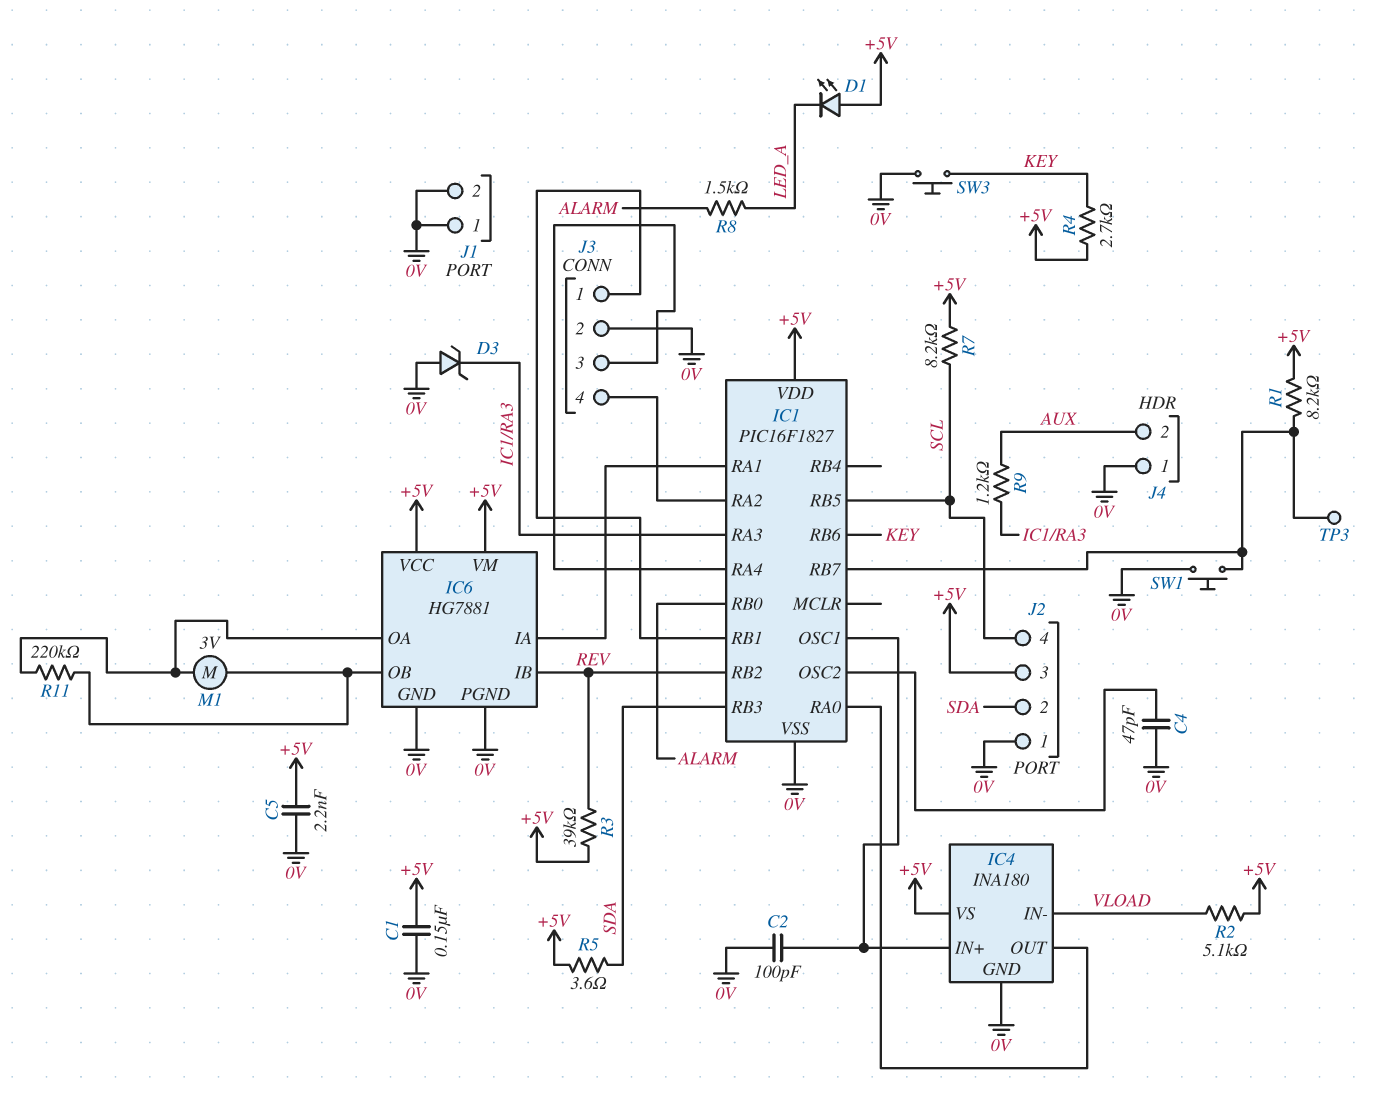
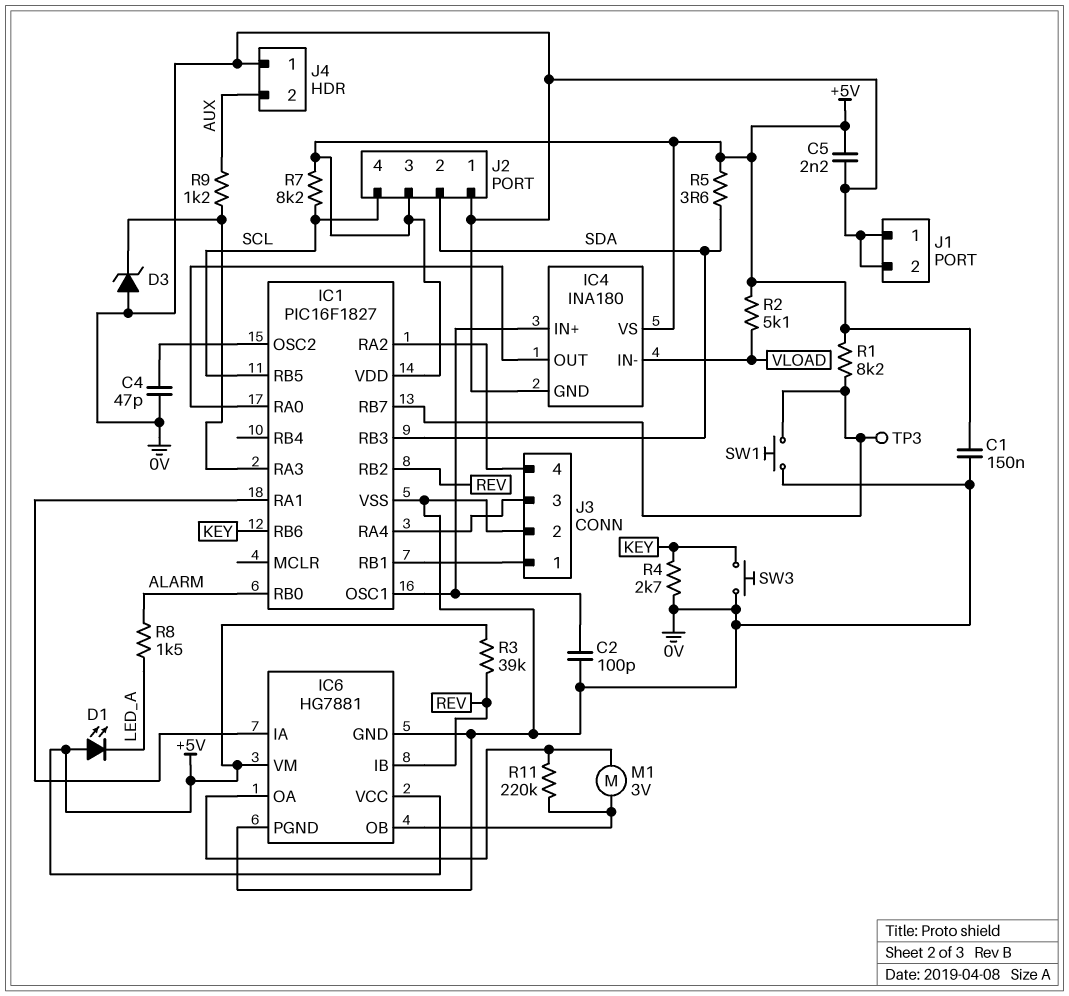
R4: 2.7k (+5V, KEY) -> 2.7k (0V, KEY)

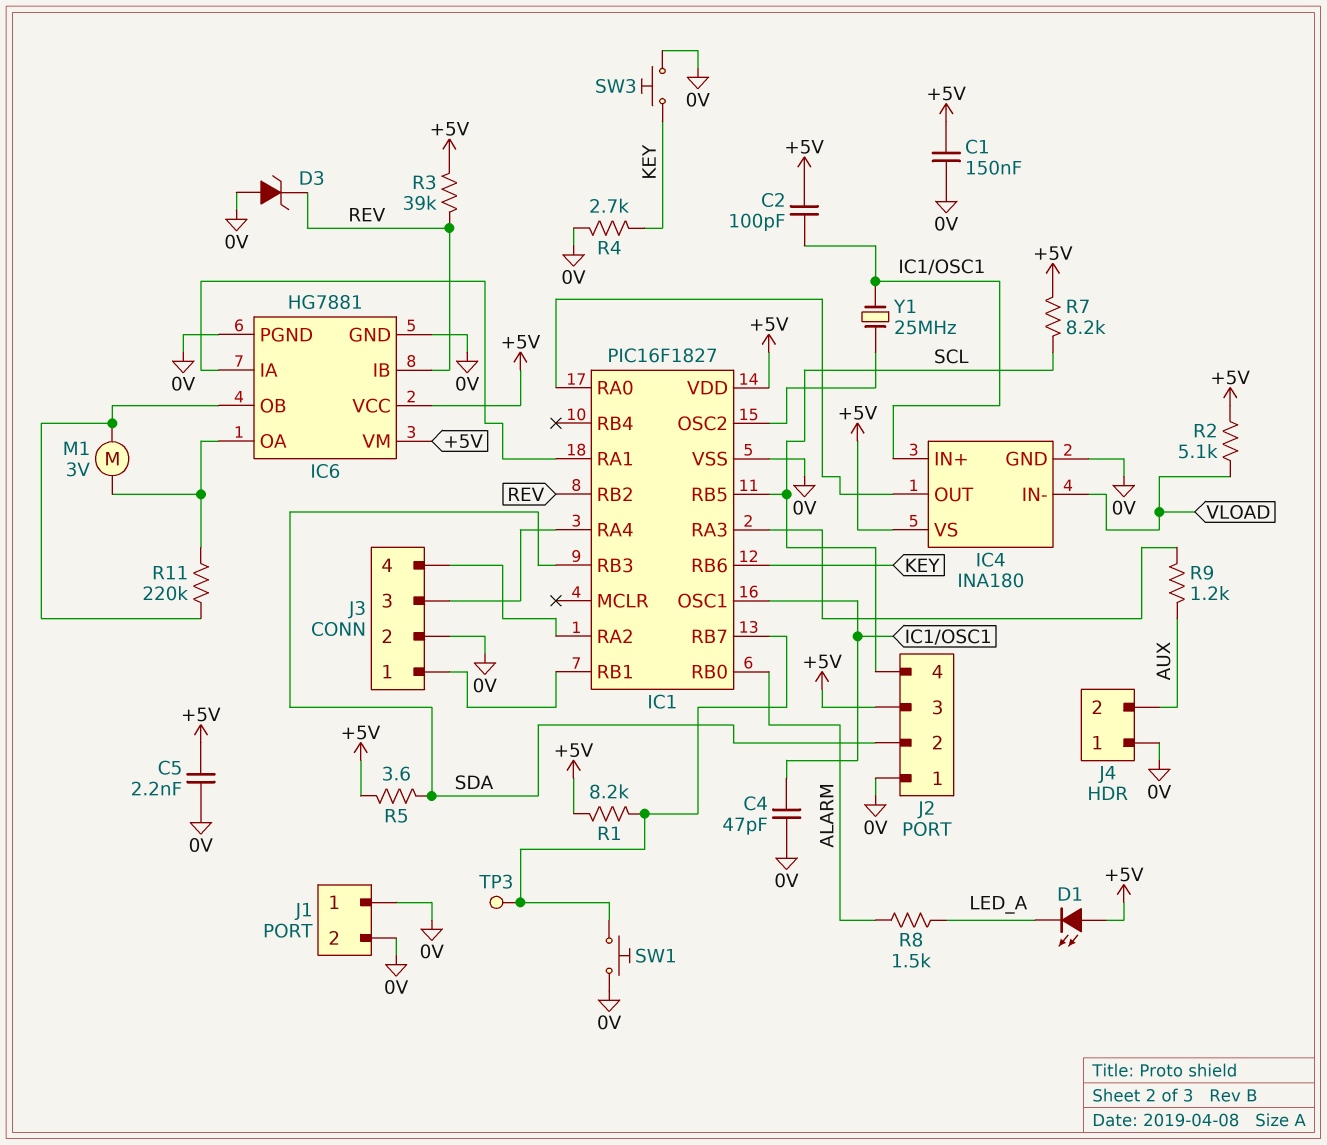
C2: 100pF (0V, IC1/OSC1) -> 100pF (+5V, IC1/OSC1)
C4: 47pF (0V, IC1/OSC2) -> 47pF (0V, IC1/OSC1)
D3: zener (A 0V, K IC1/RA3) -> zener (A 0V, K REV)
Y1: none -> 25MHz (IC1/OSC1, IC1/OSC2)

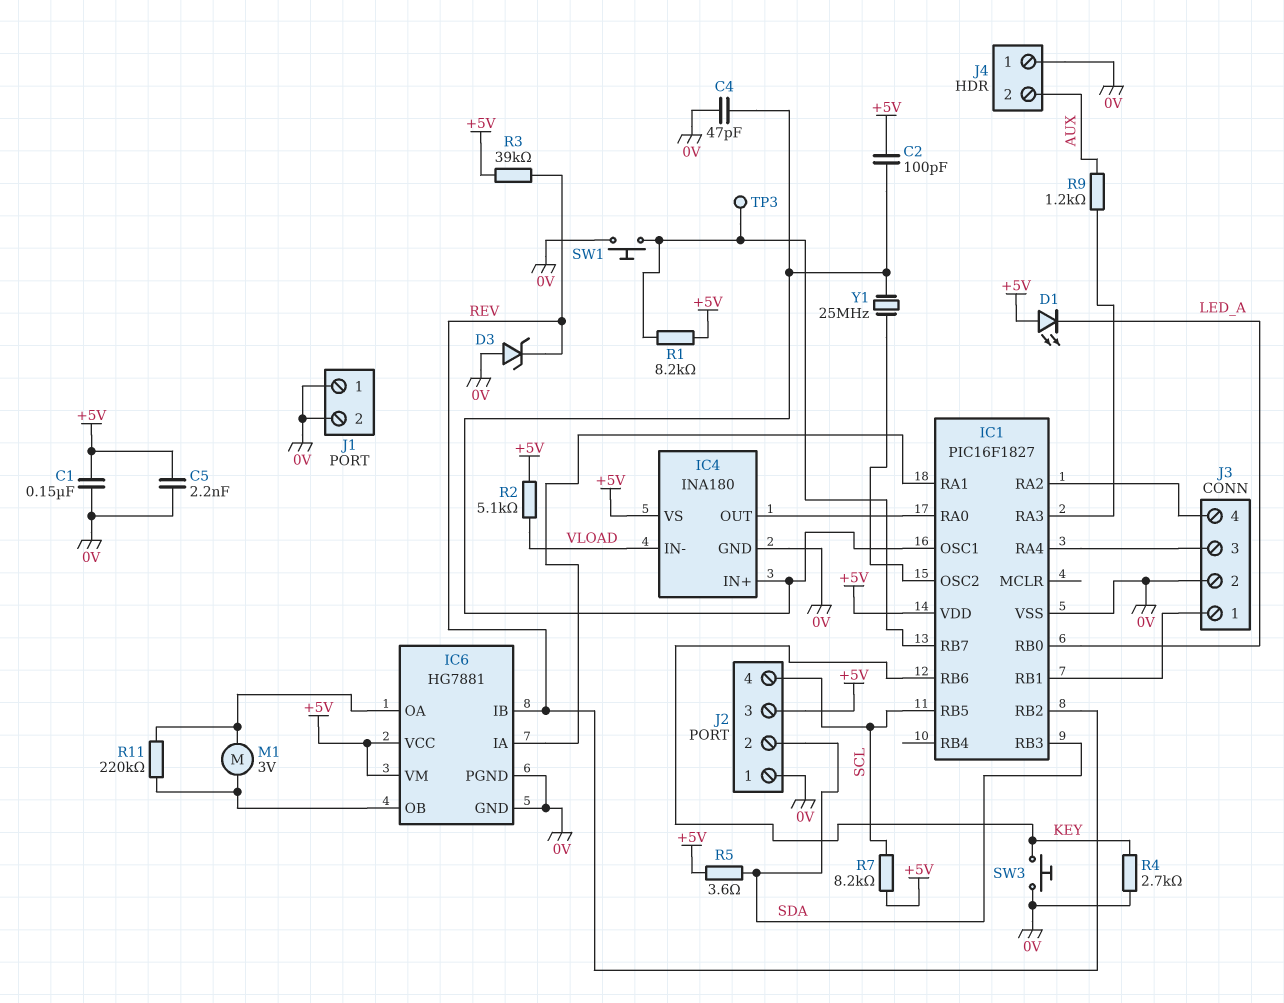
IC1 pin RB0: ALARM -> LED_A
R8: 1.5k (ALARM, LED_A) -> none

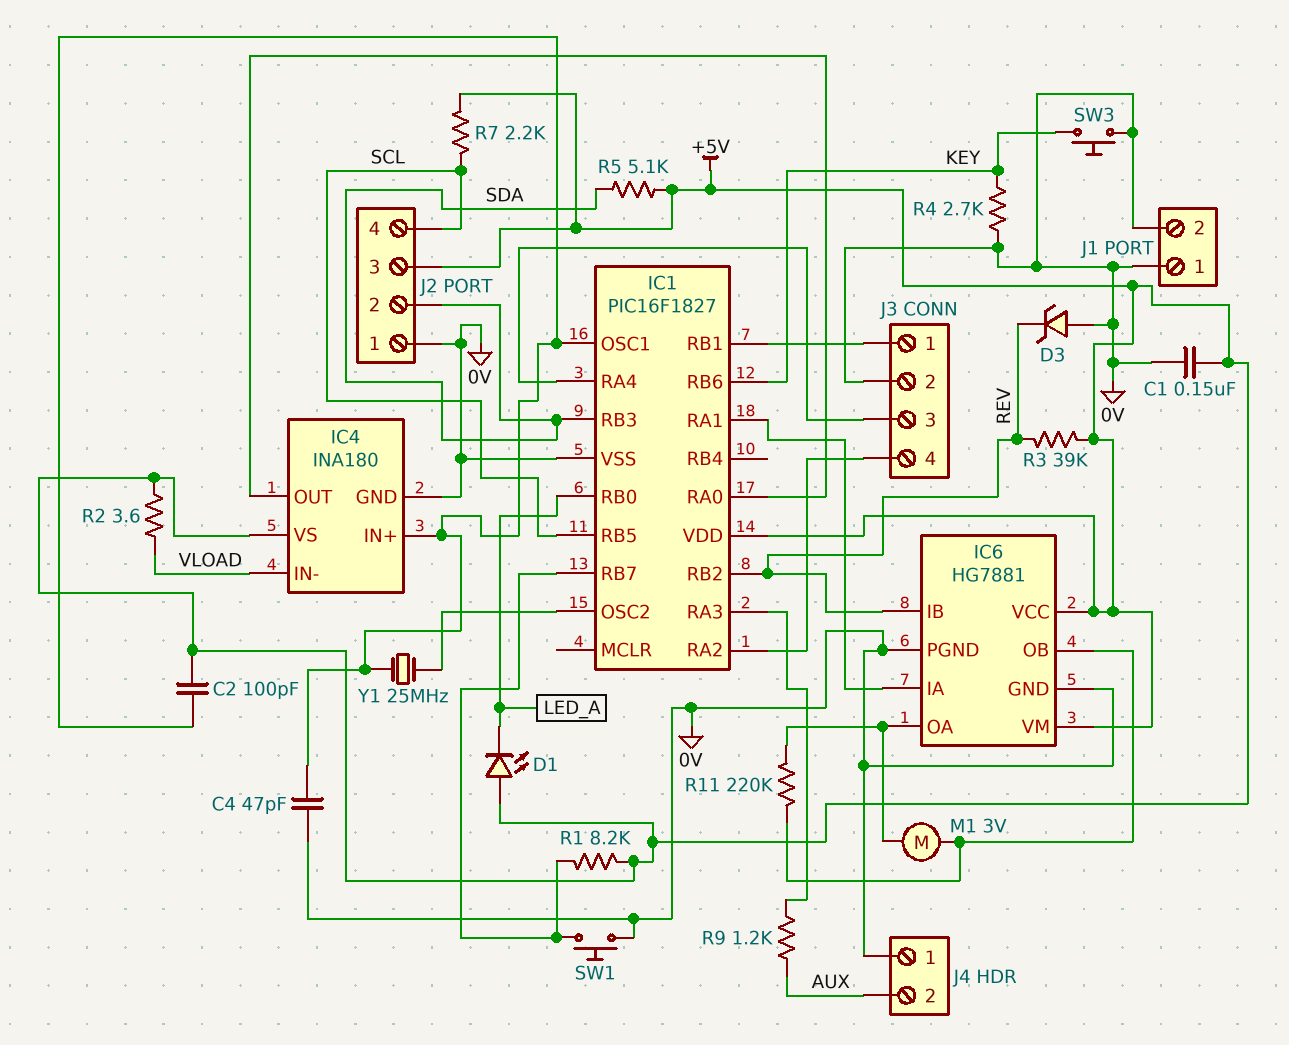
C5: 2.2nF (+5V, 0V) -> none
R2: 5.1k (+5V, VLOAD) -> 3.6 (+5V, VLOAD)
R5: 3.6 (+5V, SDA) -> 5.1k (+5V, SDA)
R7: 8.2k (+5V, SCL) -> 2.2k (+5V, SCL)
TP3: test point (IC1/RB7) -> none

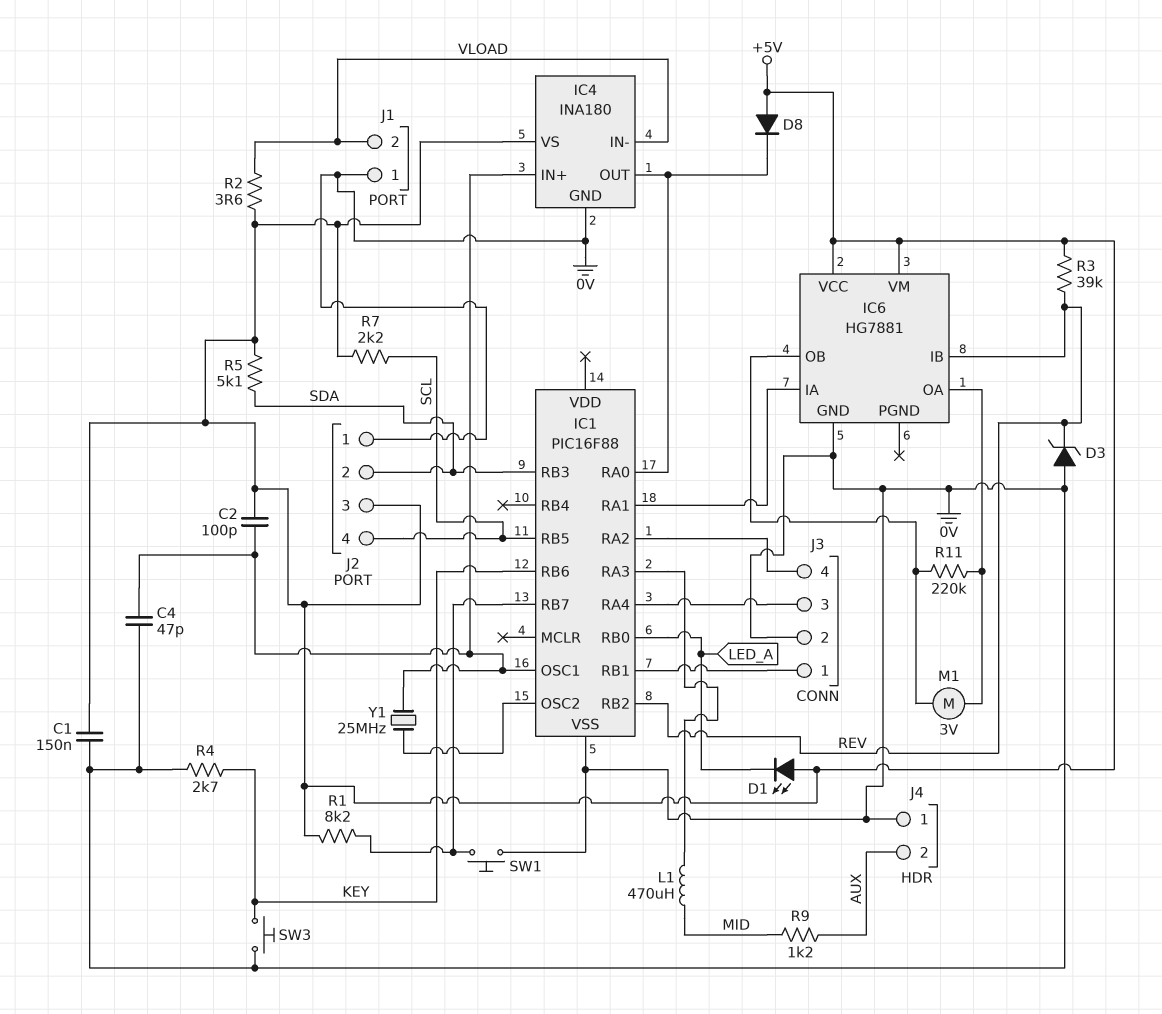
D8: none -> diode (A +5V, K IC1/RA0)
IC1: PIC16F1827 -> PIC16F88
IC1 pin VDD: +5V -> none
IC6 pin PGND: 0V -> none
J1 pin 2: 0V -> VLOAD
L1: none -> 470uH (IC1/RA3, MID)
R9: 1.2k (AUX, IC1/RA3) -> 1.2k (AUX, MID)

